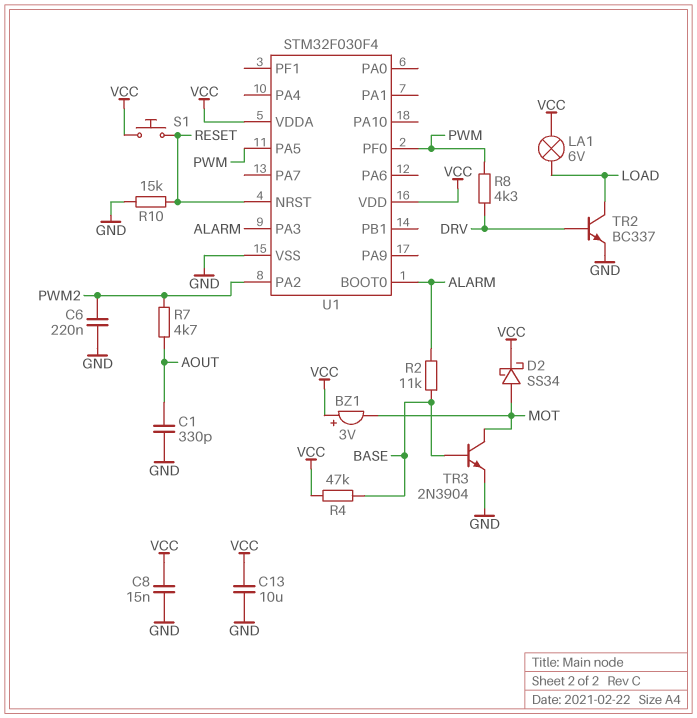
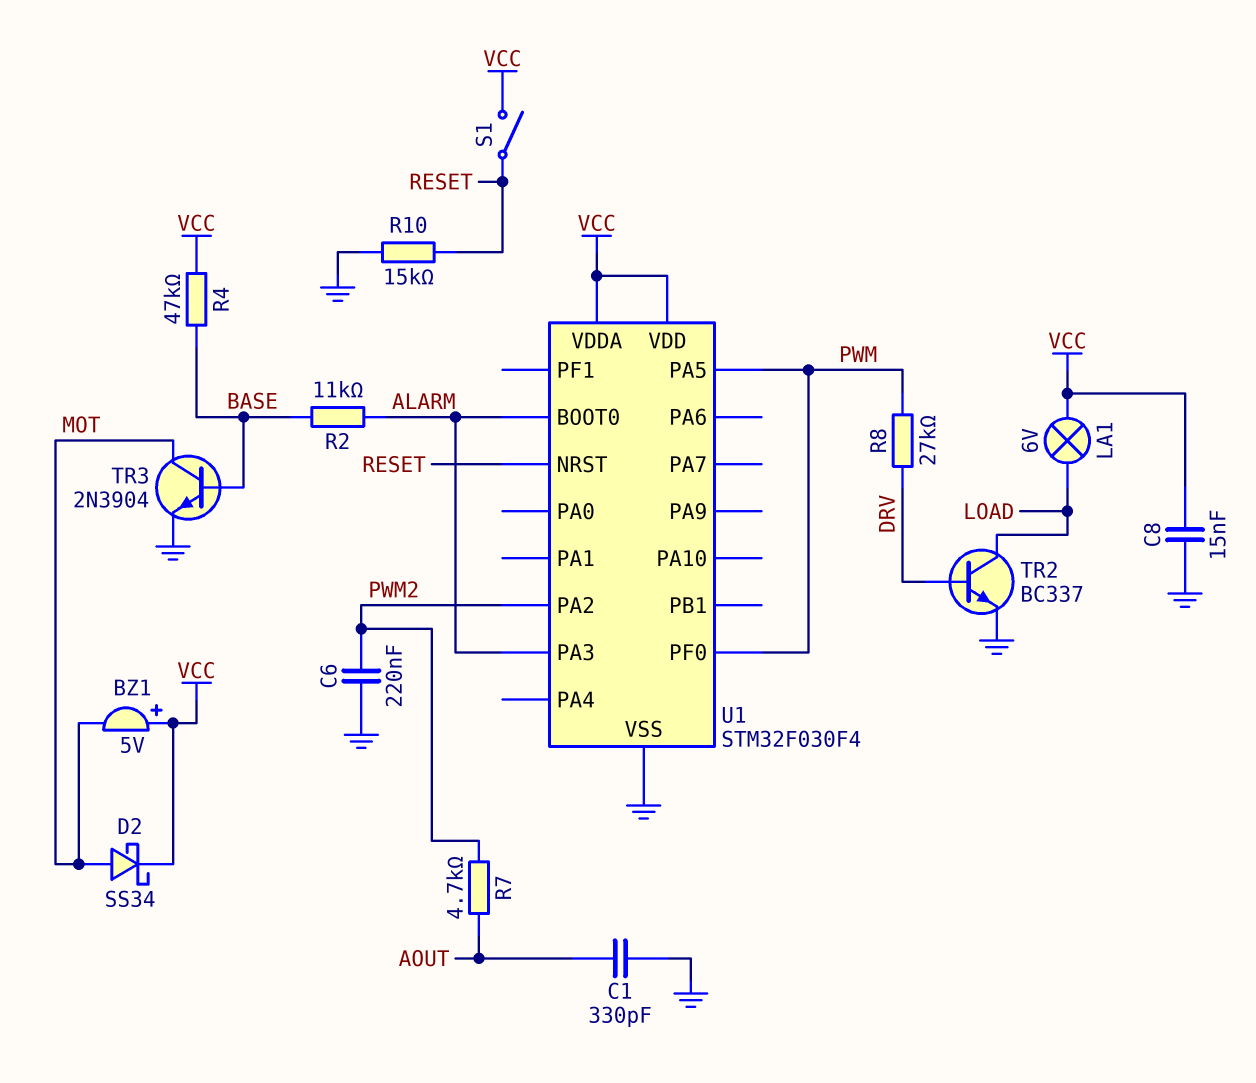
BZ1: buzzer 3V (plus VCC, minus MOT) -> buzzer 5V (plus VCC, minus MOT)
C13: 10uF (GND, VCC) -> none
R8: 4.3k (DRV, PWM) -> 27k (DRV, PWM)
S1: button (RESET, VCC) -> switch (RESET, VCC)

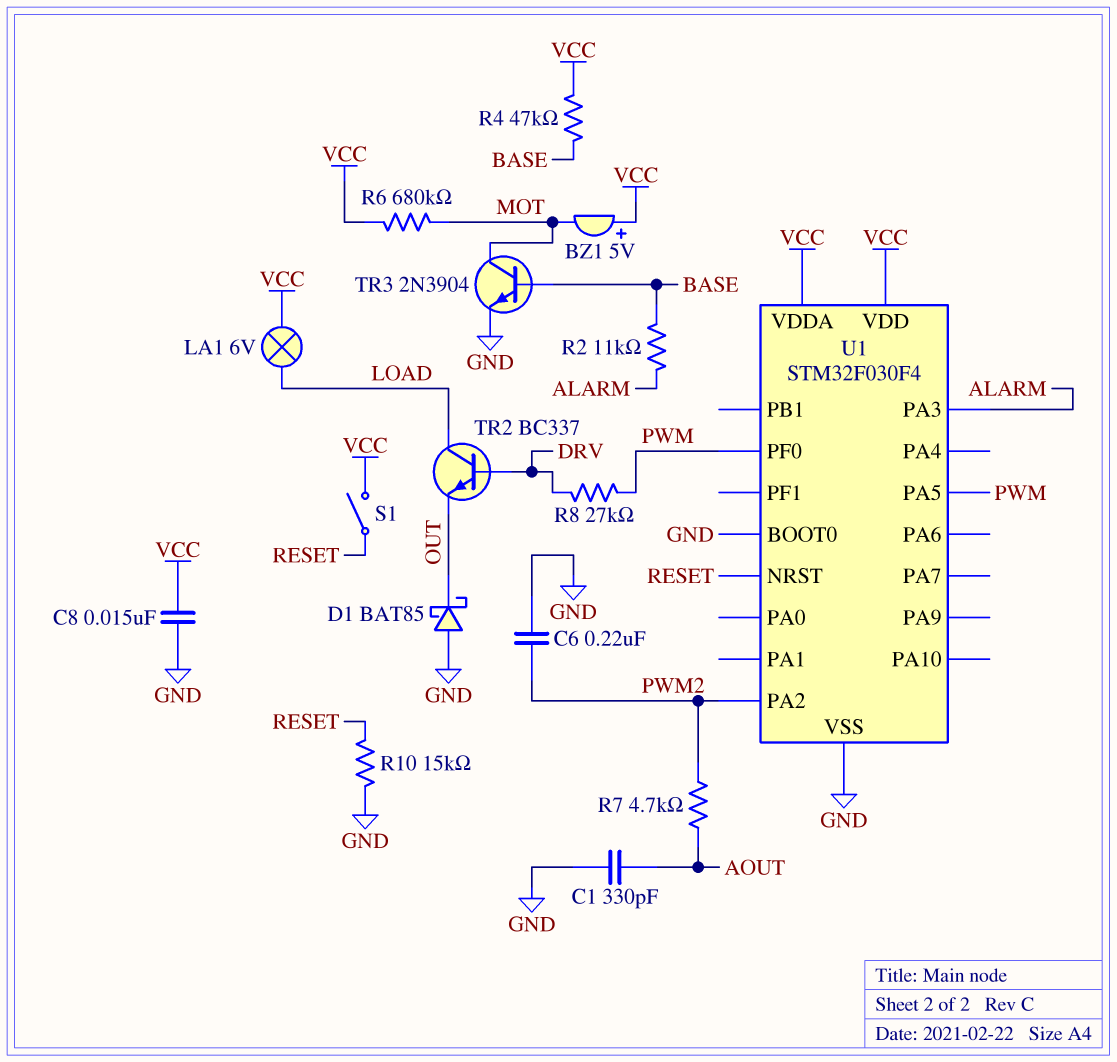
D1: none -> schottky BAT85 (A GND, K OUT)
D2: schottky SS34 (A MOT, K VCC) -> none
R6: none -> 680k (MOT, VCC)
TR2: NPN BC337 (B DRV, C LOAD, E GND) -> NPN BC337 (B DRV, C LOAD, E OUT)
U1 pin BOOT0: ALARM -> GND

